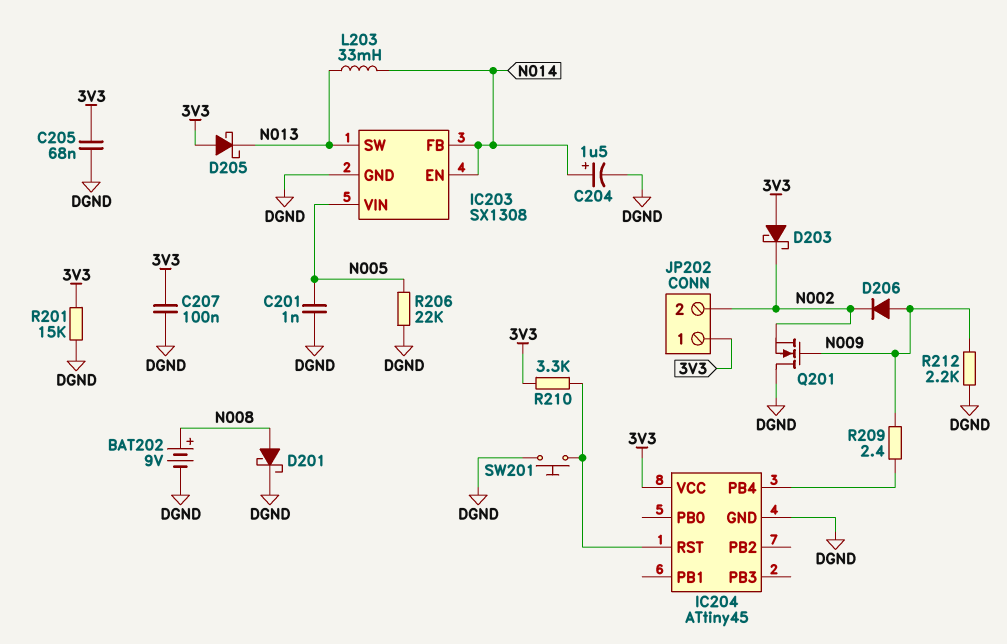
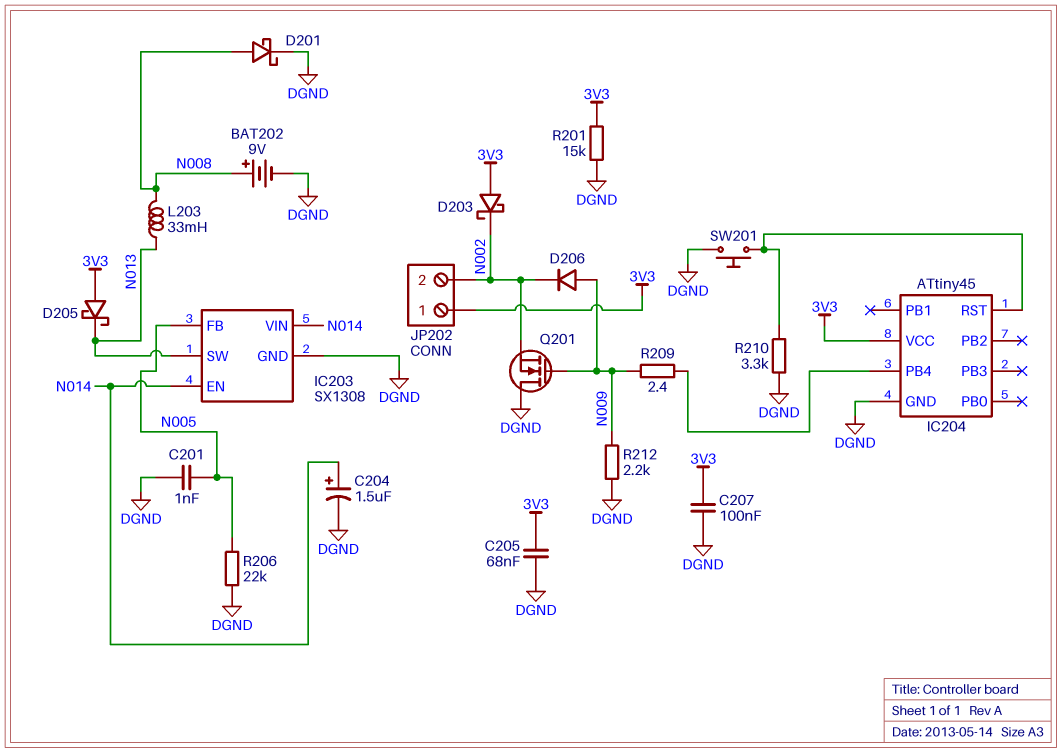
IC203 pin FB: N014 -> N005
IC203 pin VIN: N005 -> N014
L203: 33mH (N013, N014) -> 33mH (N008, N013)
R210: 3.3k (3V3, IC204/RST) -> 3.3k (DGND, IC204/RST)

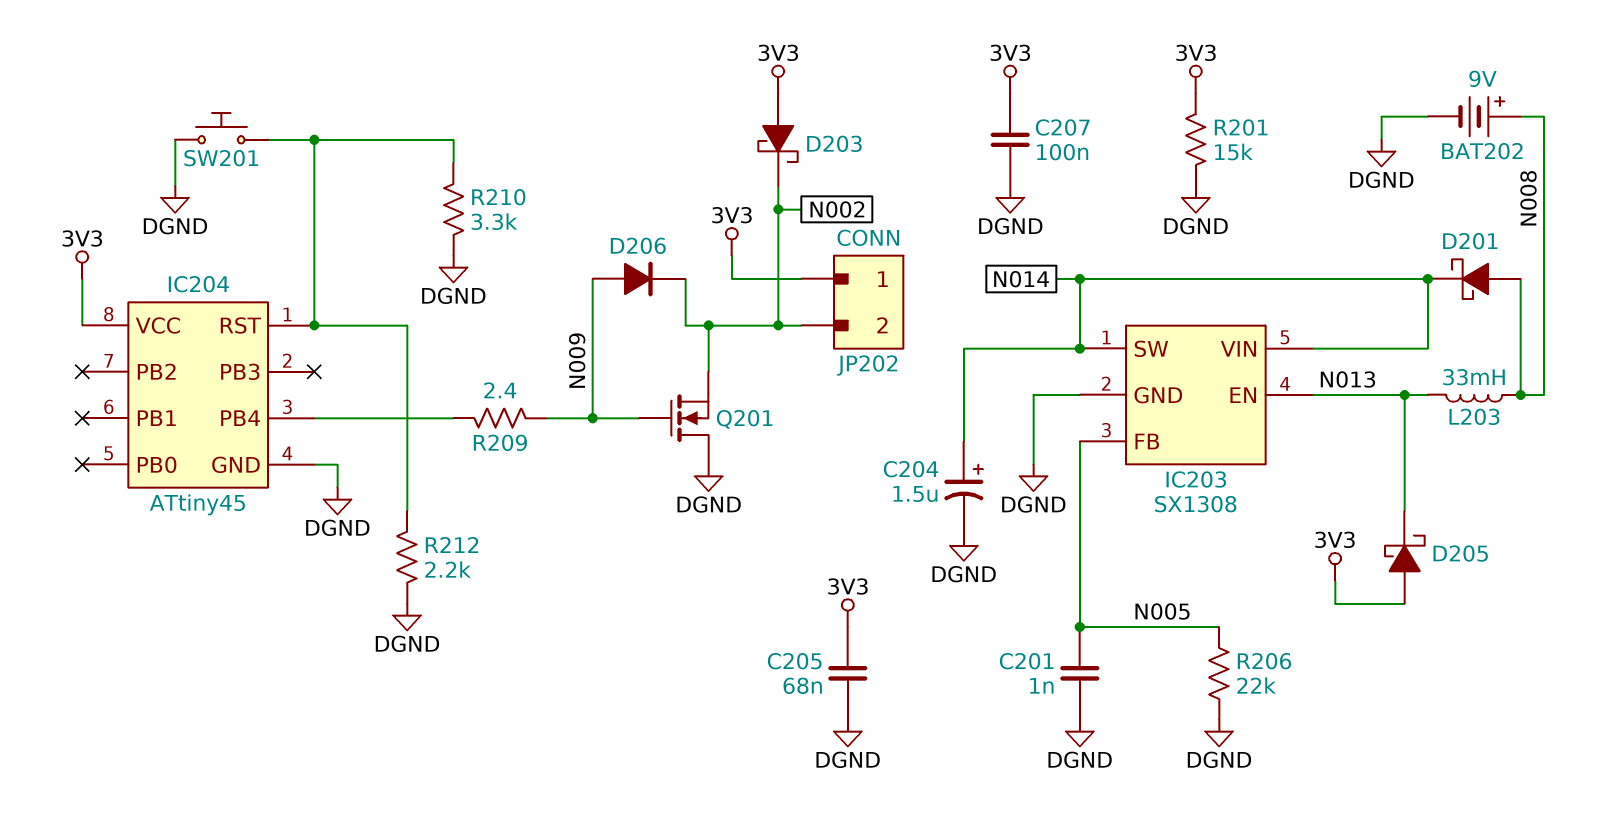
D201: schottky (A N008, K DGND) -> schottky (A N008, K N014)
IC203 pin EN: N014 -> N013
IC203 pin SW: N013 -> N014
R212: 2.2k (DGND, N009) -> 2.2k (DGND, IC204/RST)

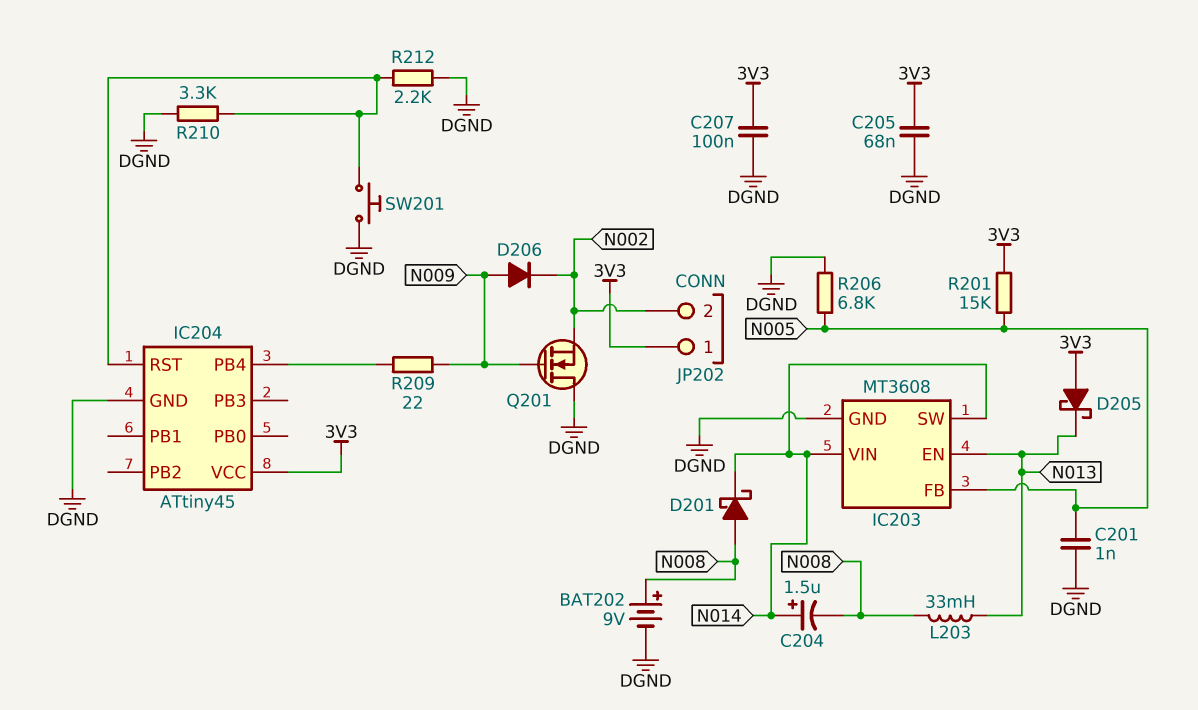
C204: 1.5uF (plus N014, minus DGND) -> 1.5uF (plus N014, minus N008)
D203: schottky (A 3V3, K N002) -> none
IC203: SX1308 -> MT3608
R201: 15k (3V3, DGND) -> 15k (3V3, N005)
R206: 22k (DGND, N005) -> 6.8k (DGND, N005)
R209: 2.4 (IC204/PB4, N009) -> 22 (IC204/PB4, N009)

